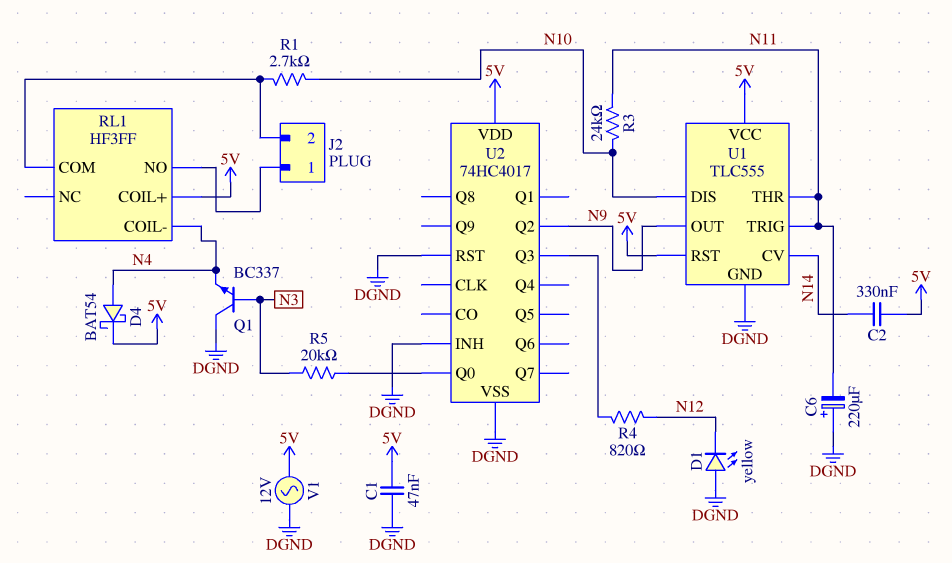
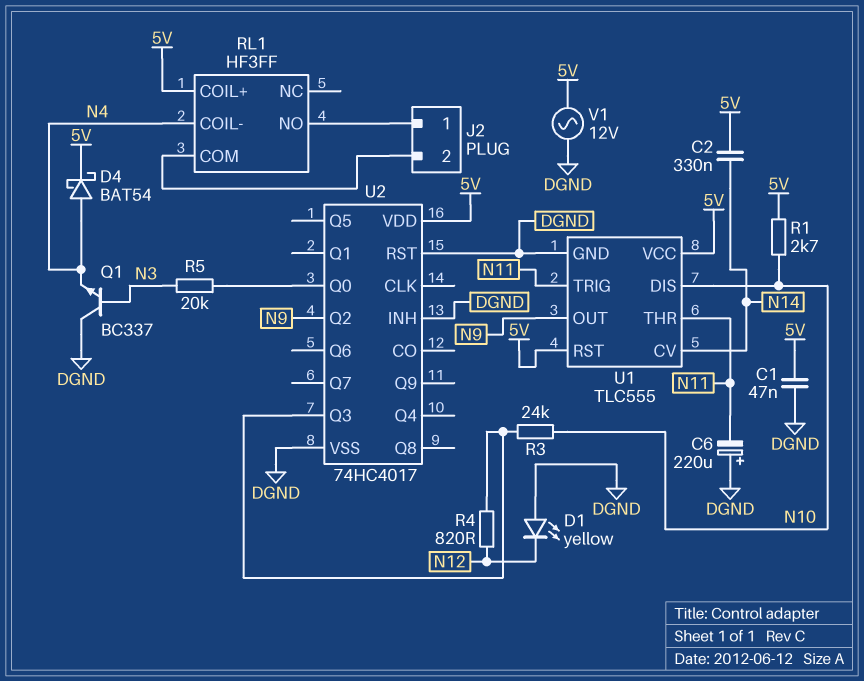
R1: 2.7k (J2/2, N10) -> 2.7k (5V, N10)
R3: 24k (N10, N11) -> 24k (N10, U2/Q3)

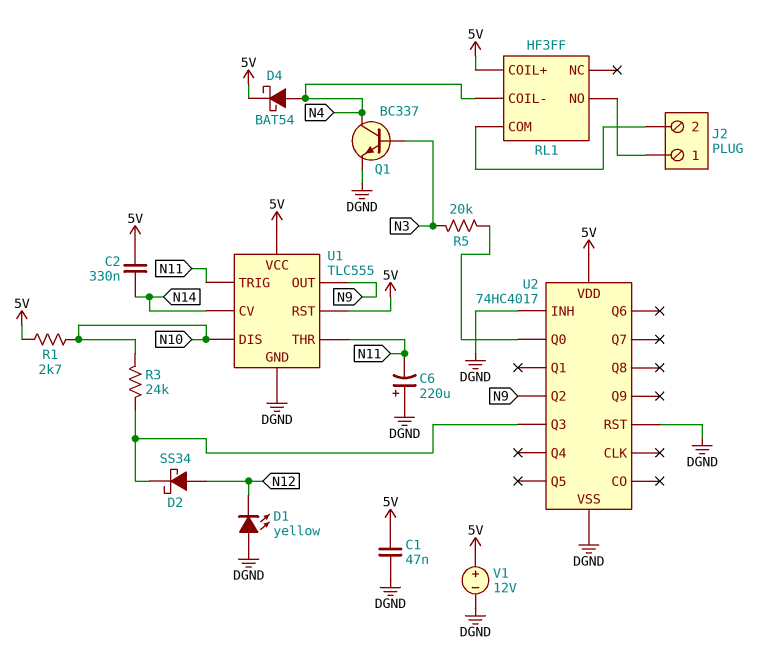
D2: none -> schottky SS34 (A N12, K U2/Q3)
Q1: NPN BC337 (B N3, C DGND, E N4) -> NPN BC337 (B N3, C N4, E DGND)
R4: 820 (N12, U2/Q3) -> none
V1: AC 12V (5V, DGND) -> 12V (plus 5V, minus DGND)

